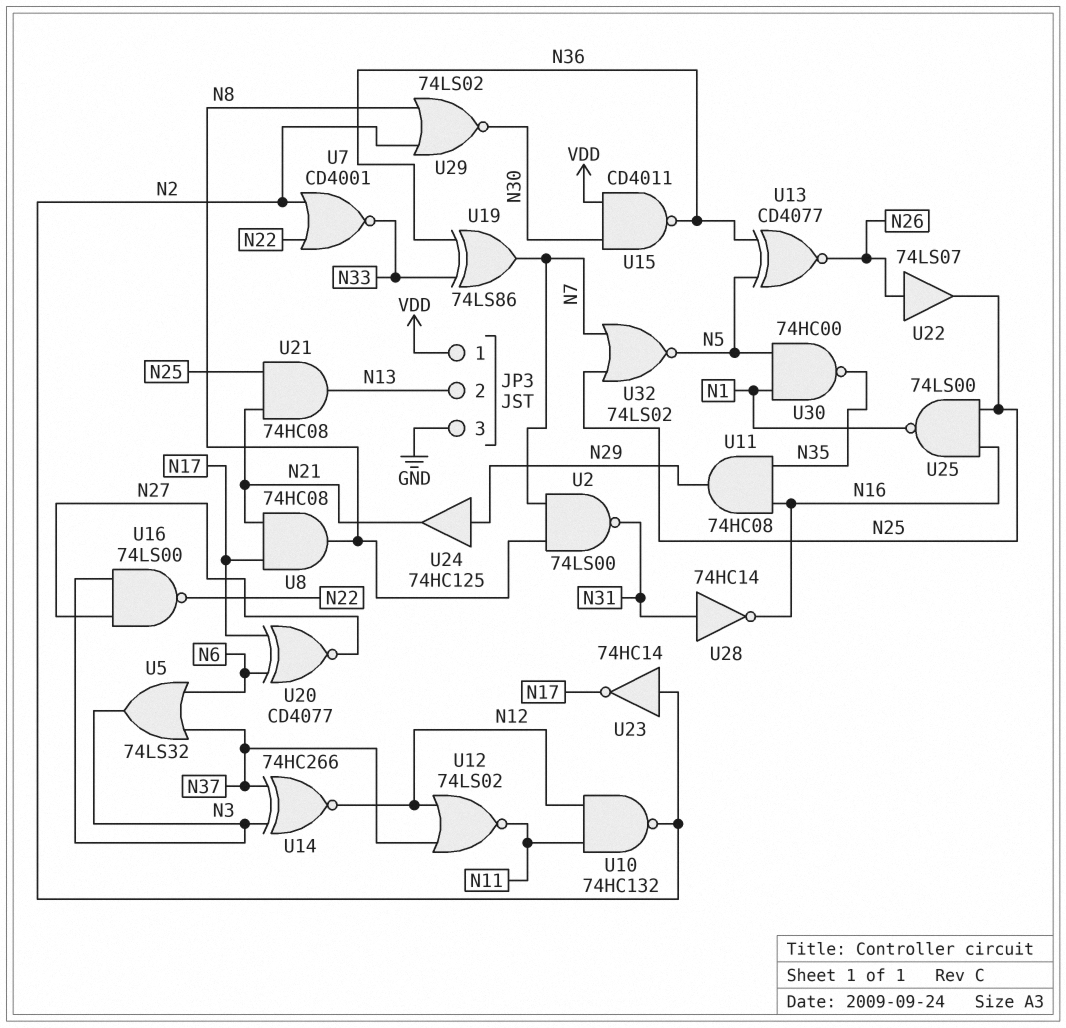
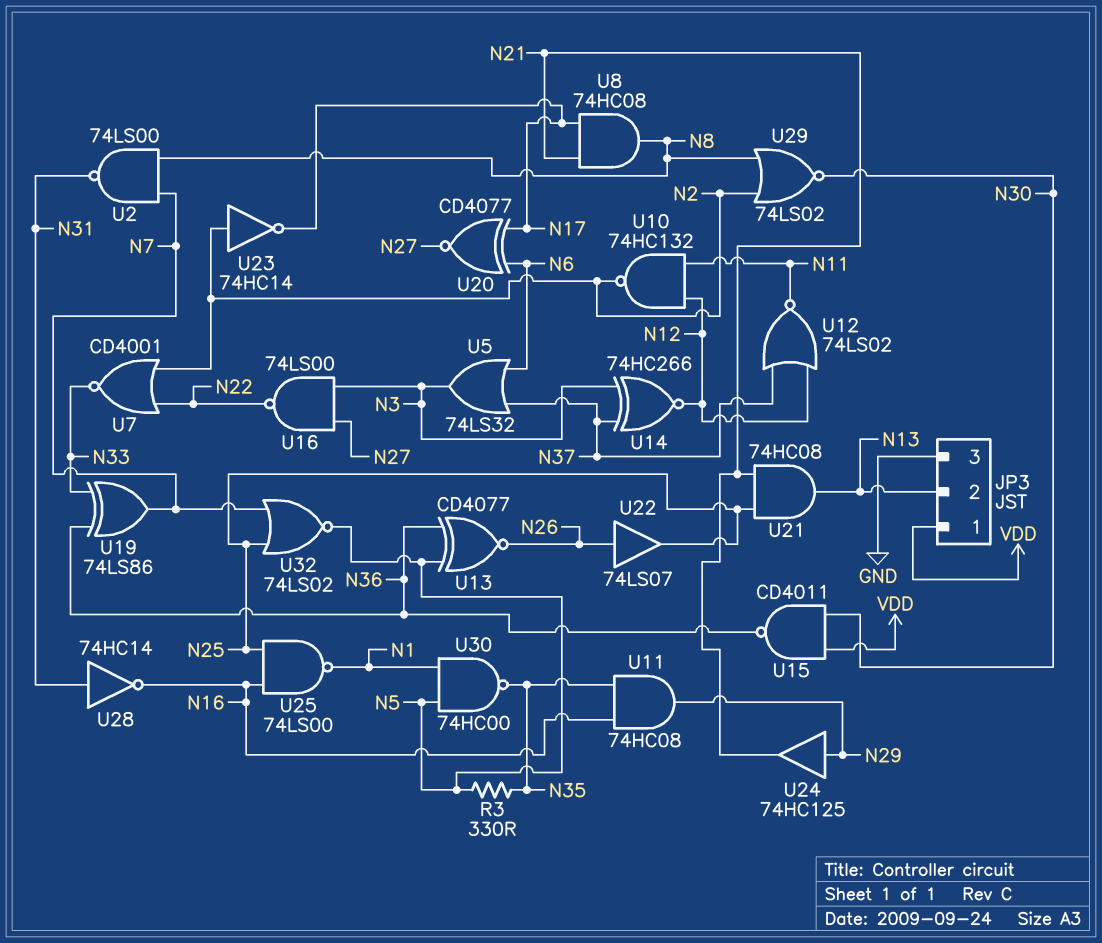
R3: none -> 330 (N5, N35)

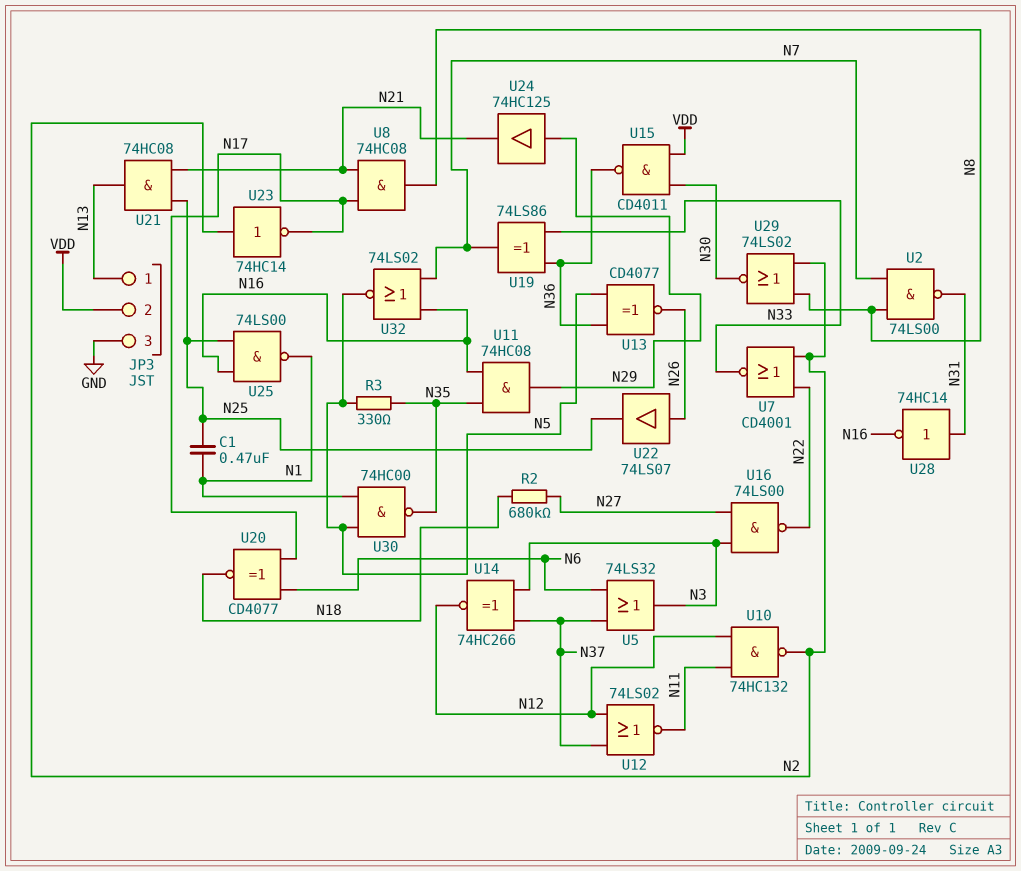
C1: none -> 470nF (N1, N25)
JP3 pin 1: VDD -> N13
JP3 pin 2: N13 -> VDD
R2: none -> 680k (N18, N27)
U20: XNOR CD4077 (in N6, in N17, out N27) -> XNOR CD4077 (in N6, in N17, out N18)
U32: NOR 74LS02 (in N7, in N25, out N5) -> NOR 74LS02 (in N7, in N16, out N5)

